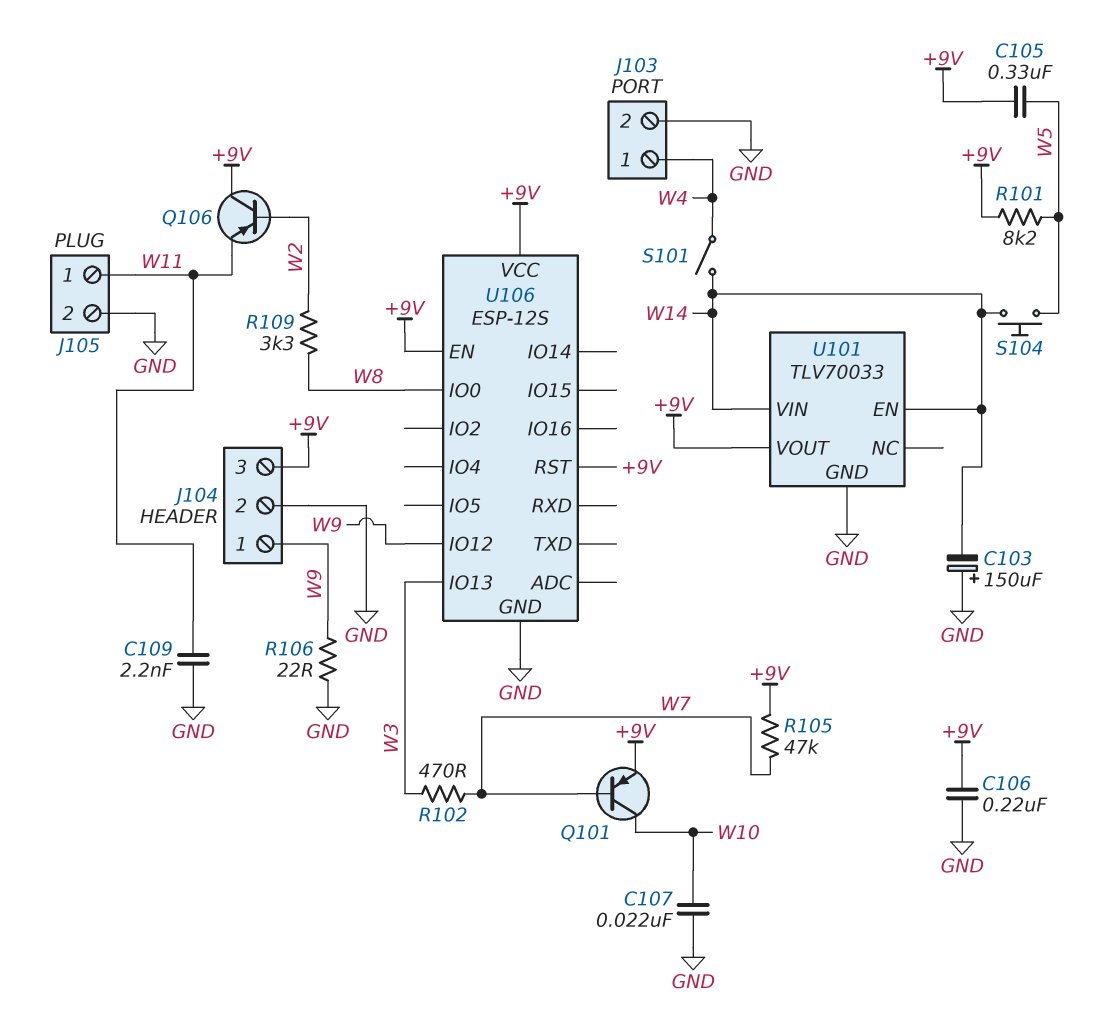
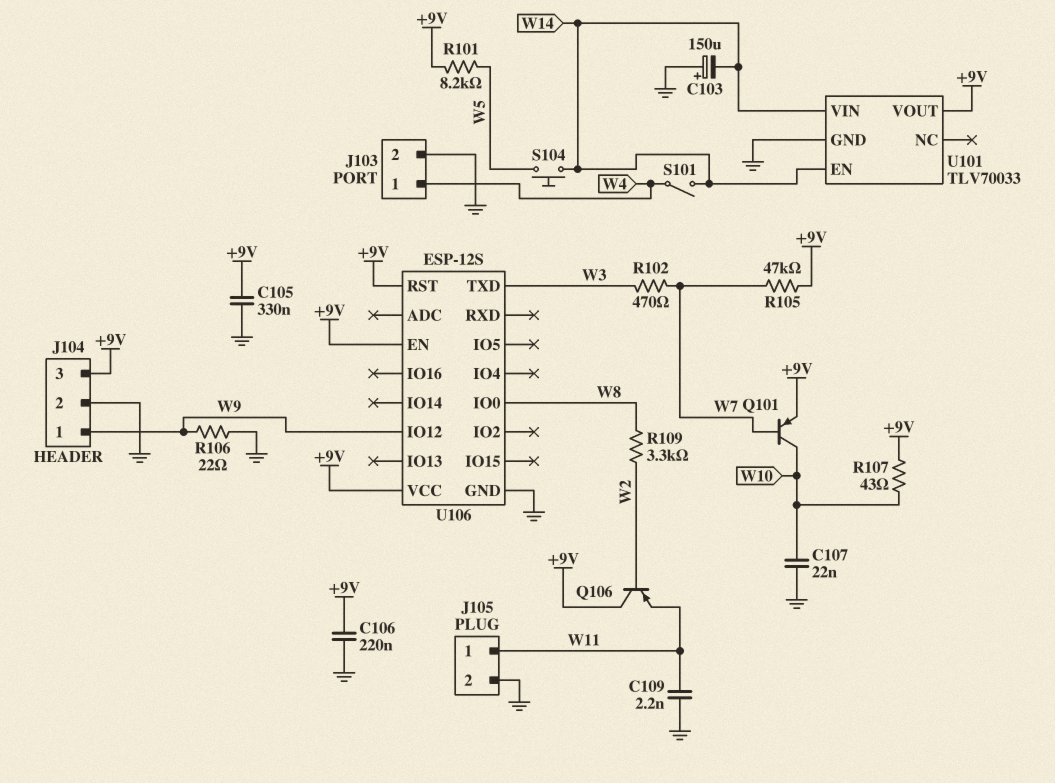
C105: 330nF (+9V, W5) -> 330nF (+9V, GND)
R107: none -> 43 (+9V, W10)
U106 pin IO13: W3 -> none
U106 pin TXD: none -> W3

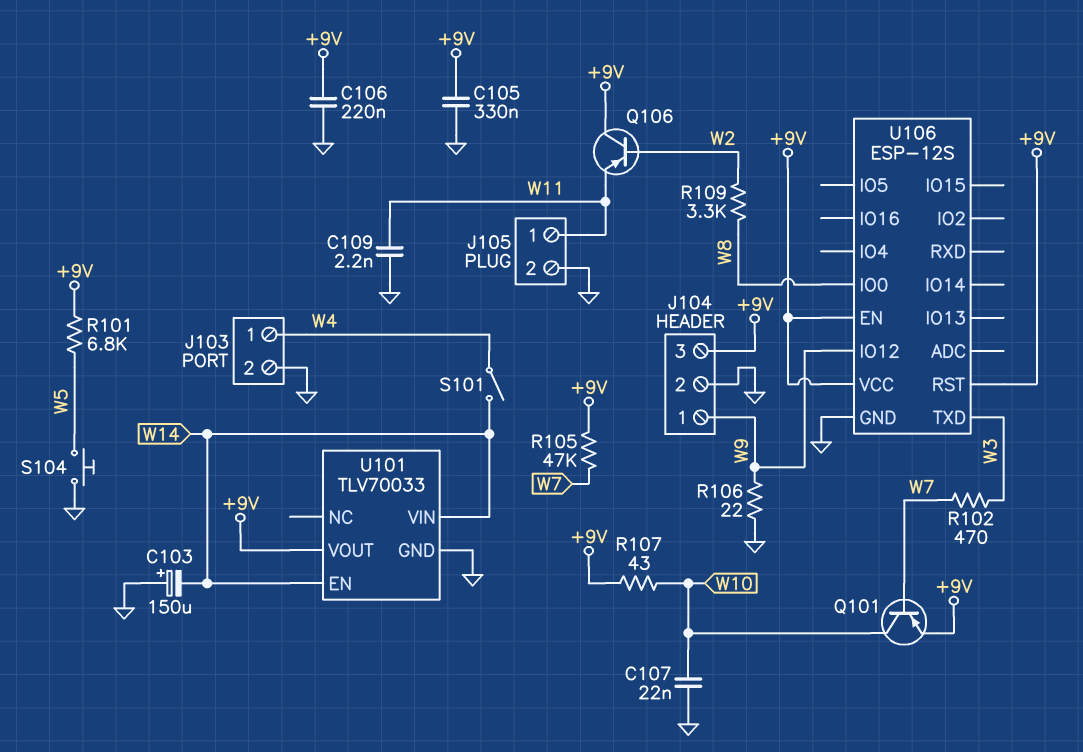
R101: 8.2k (+9V, W5) -> 6.8k (+9V, W5)
S104: button (W5, W14) -> button (GND, W5)

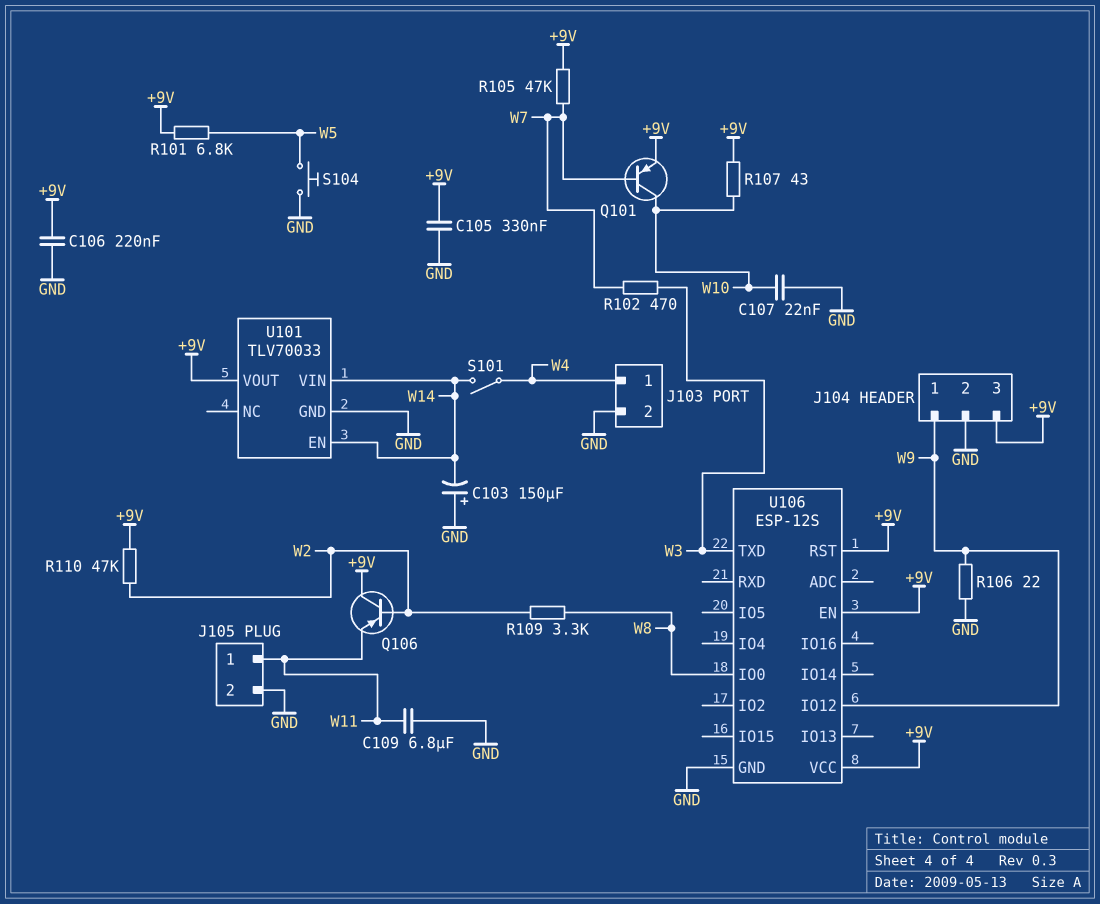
C109: 2.2nF (GND, W11) -> 6.8uF (GND, W11)
R110: none -> 47k (+9V, W2)

